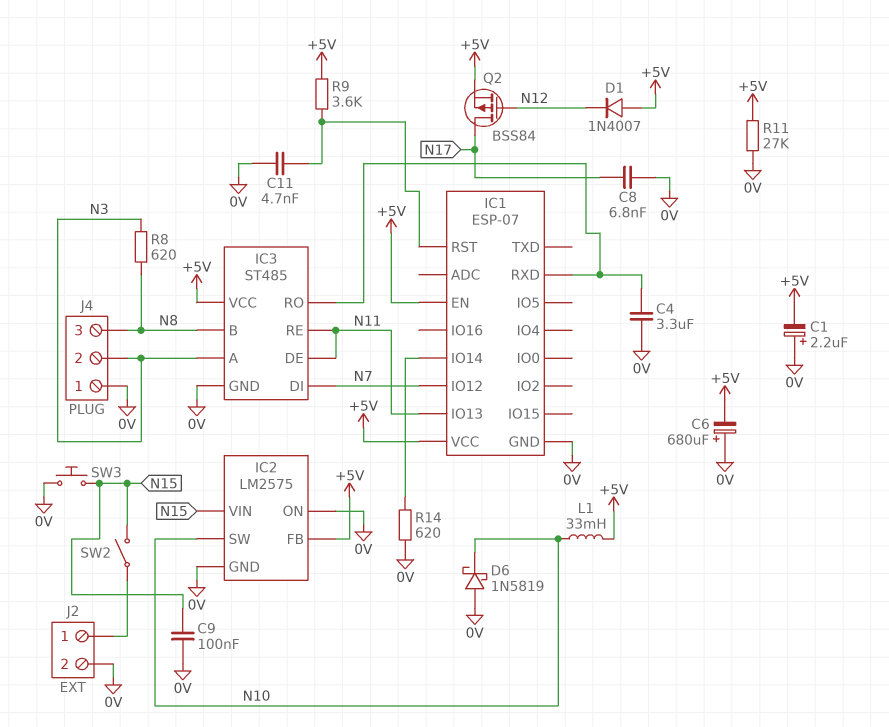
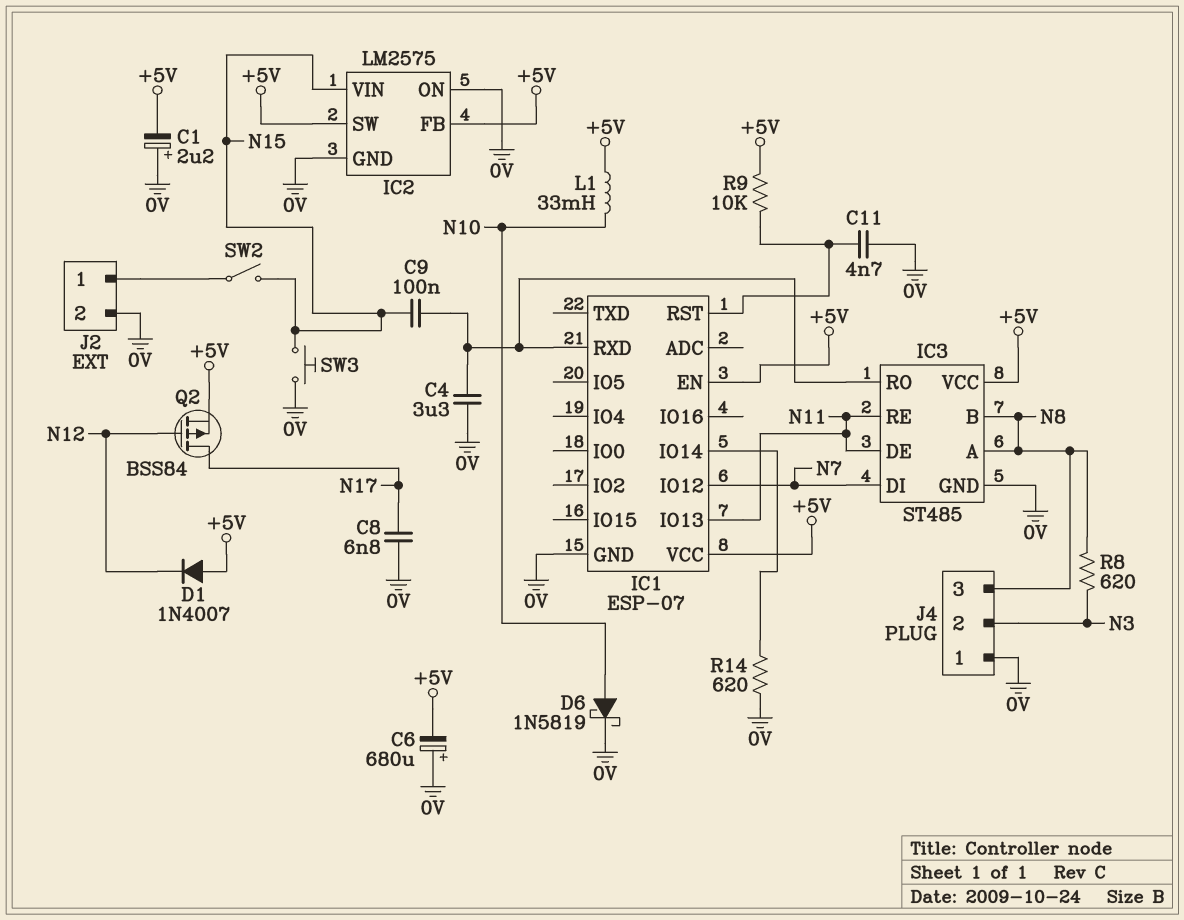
C9: 100nF (0V, N15) -> 100nF (IC1/RXD, N15)
D6: schottky 1N5819 (A 0V, K N10) -> schottky 1N5819 (A N10, K 0V)
IC2 pin SW: N10 -> +5V
IC3 pin A: N3 -> N8
R9: 3.6k (+5V, IC1/RST) -> 10k (+5V, IC1/RST)
R11: 27k (+5V, 0V) -> none

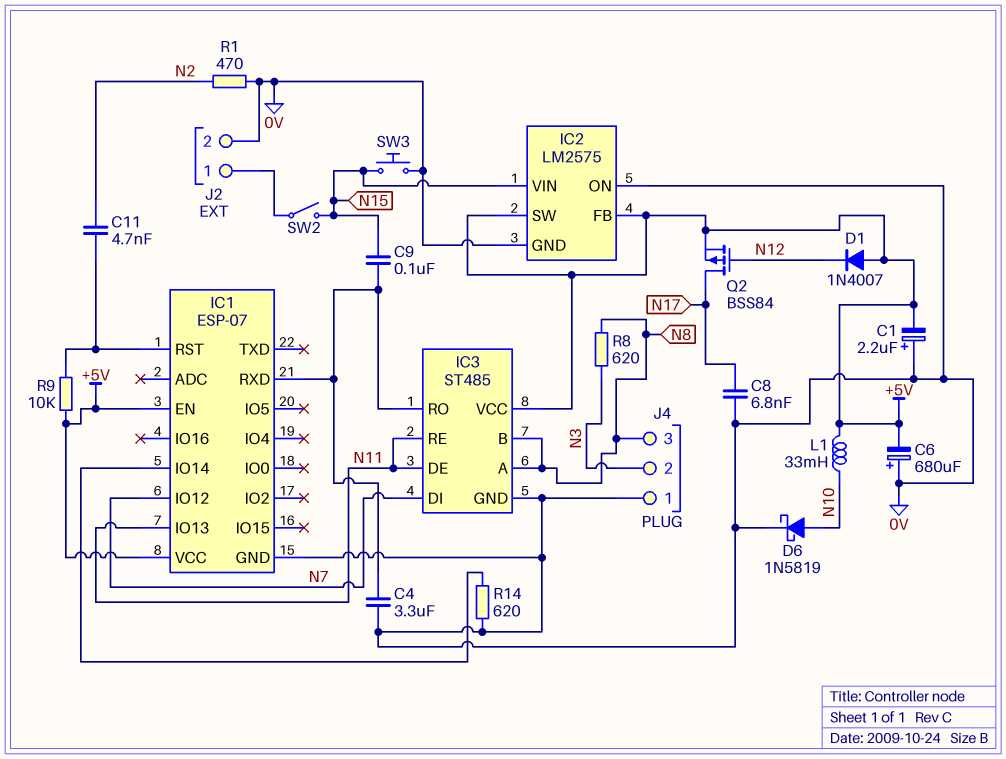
C11: 4.7nF (0V, IC1/RST) -> 4.7nF (IC1/RST, N2)
R1: none -> 470 (0V, N2)

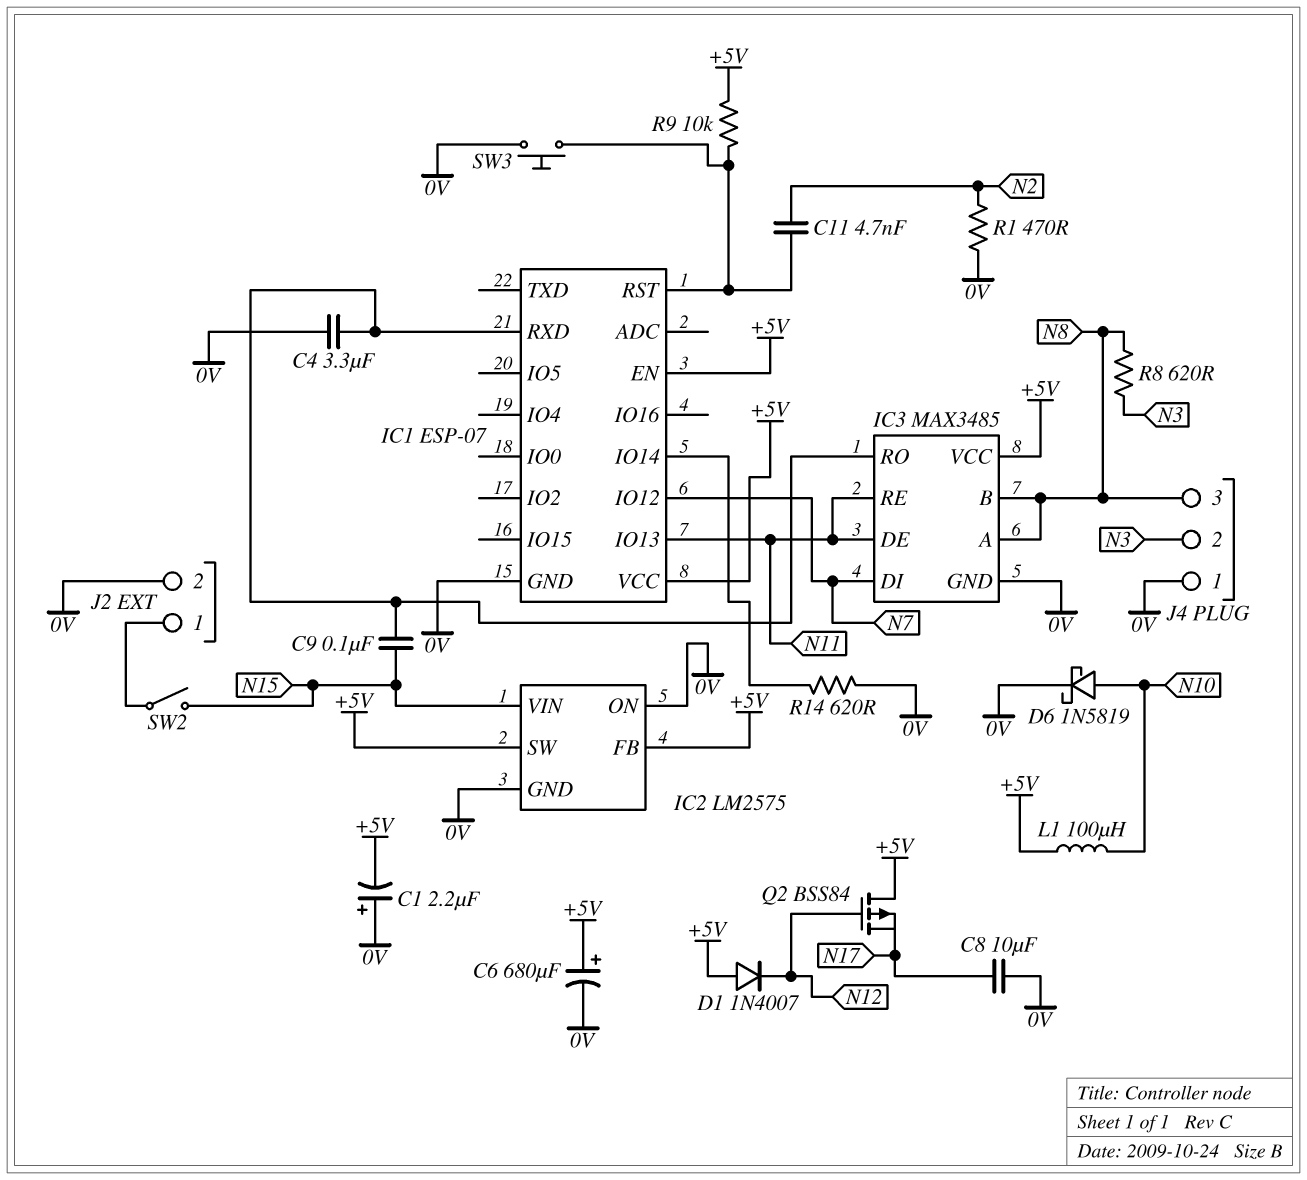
C6: 680uF (plus 0V, minus +5V) -> 680uF (plus +5V, minus 0V)
C8: 6.8nF (0V, N17) -> 10uF (0V, N17)
IC3: ST485 -> MAX3485
L1: 33mH (+5V, N10) -> 100uH (+5V, N10)
Q2: PMOS BSS84 (G N12, D N17, S +5V) -> PMOS BSS84 (G N12, D +5V, S N17)
SW3: button (0V, N15) -> button (0V, IC1/RST)

